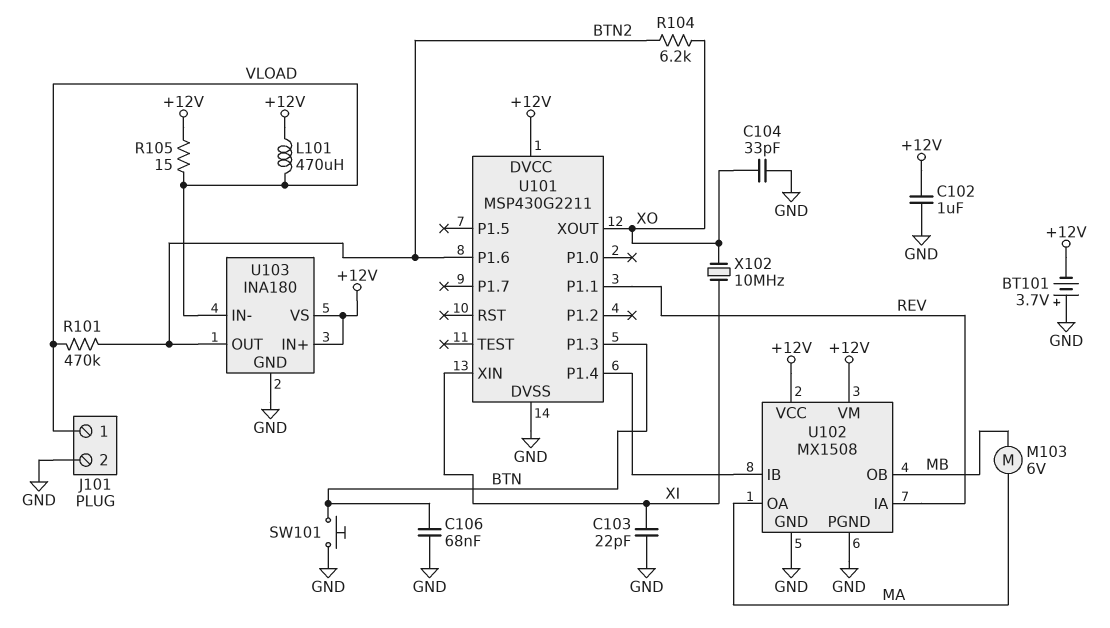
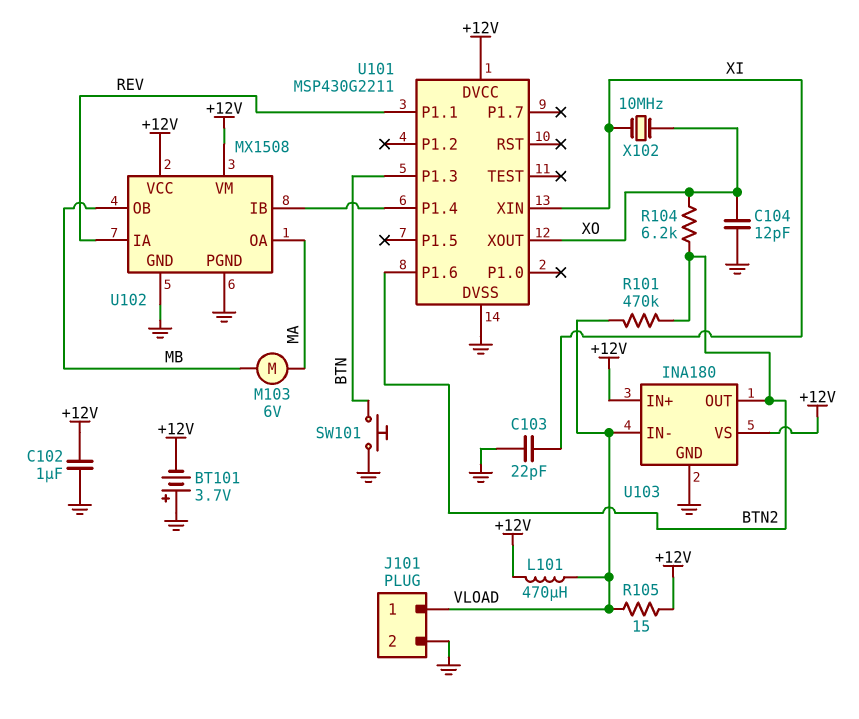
C104: 33pF (GND, XO) -> 12pF (GND, XO)
C106: 68nF (BTN, GND) -> none

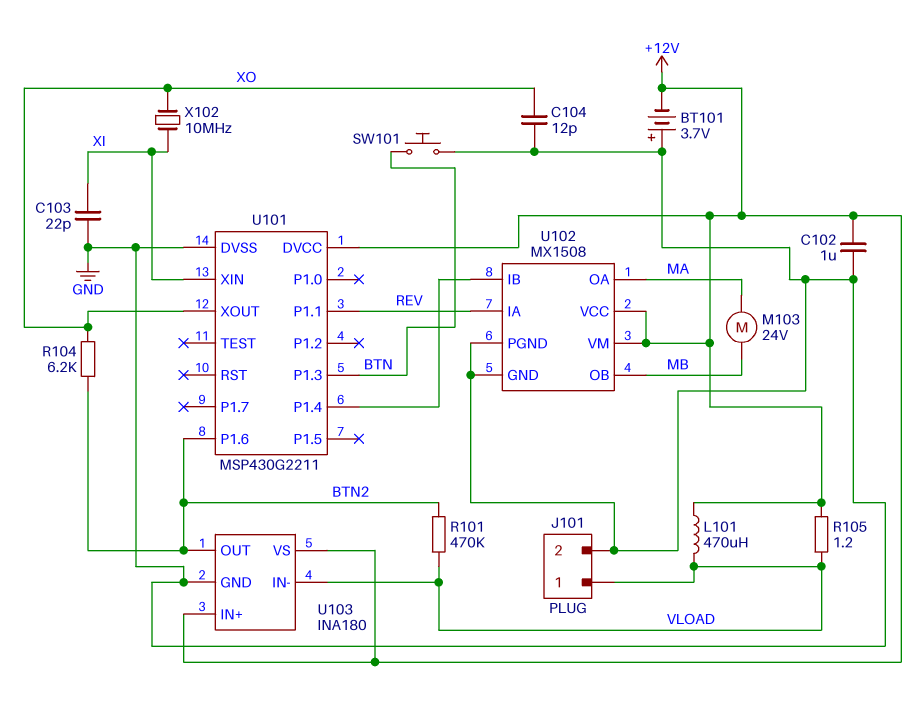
M103: motor 6V (MA, MB) -> motor 24V (MA, MB)
R105: 15 (+12V, VLOAD) -> 1.2 (+12V, VLOAD)

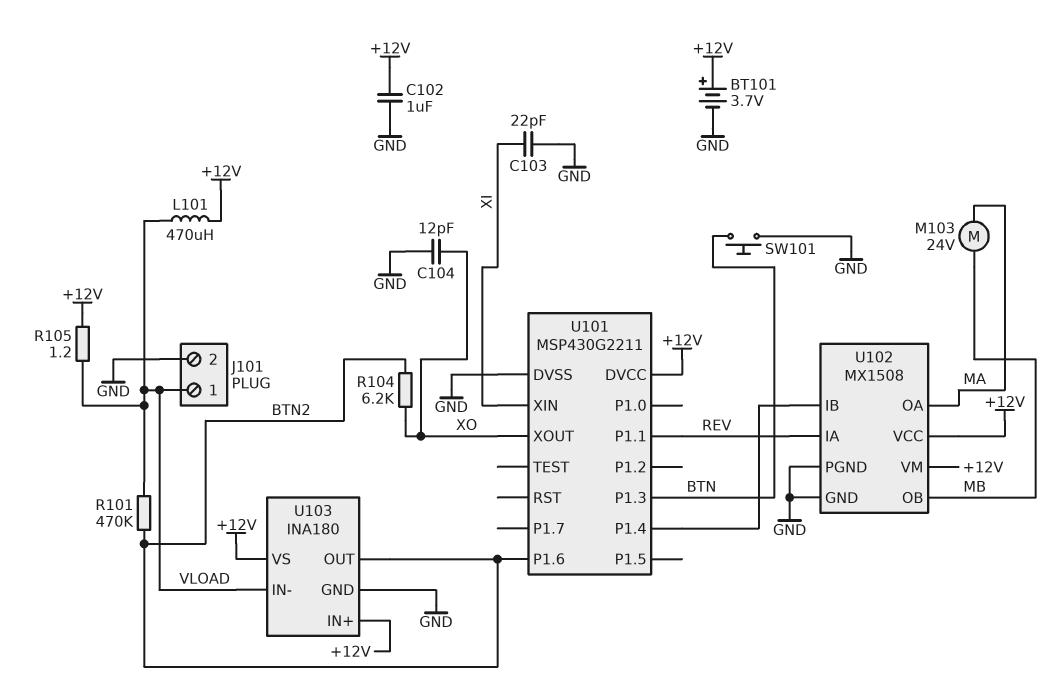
BT101: 3.7V (plus GND, minus +12V) -> 3.7V (plus +12V, minus GND)
X102: 10MHz (XI, XO) -> none

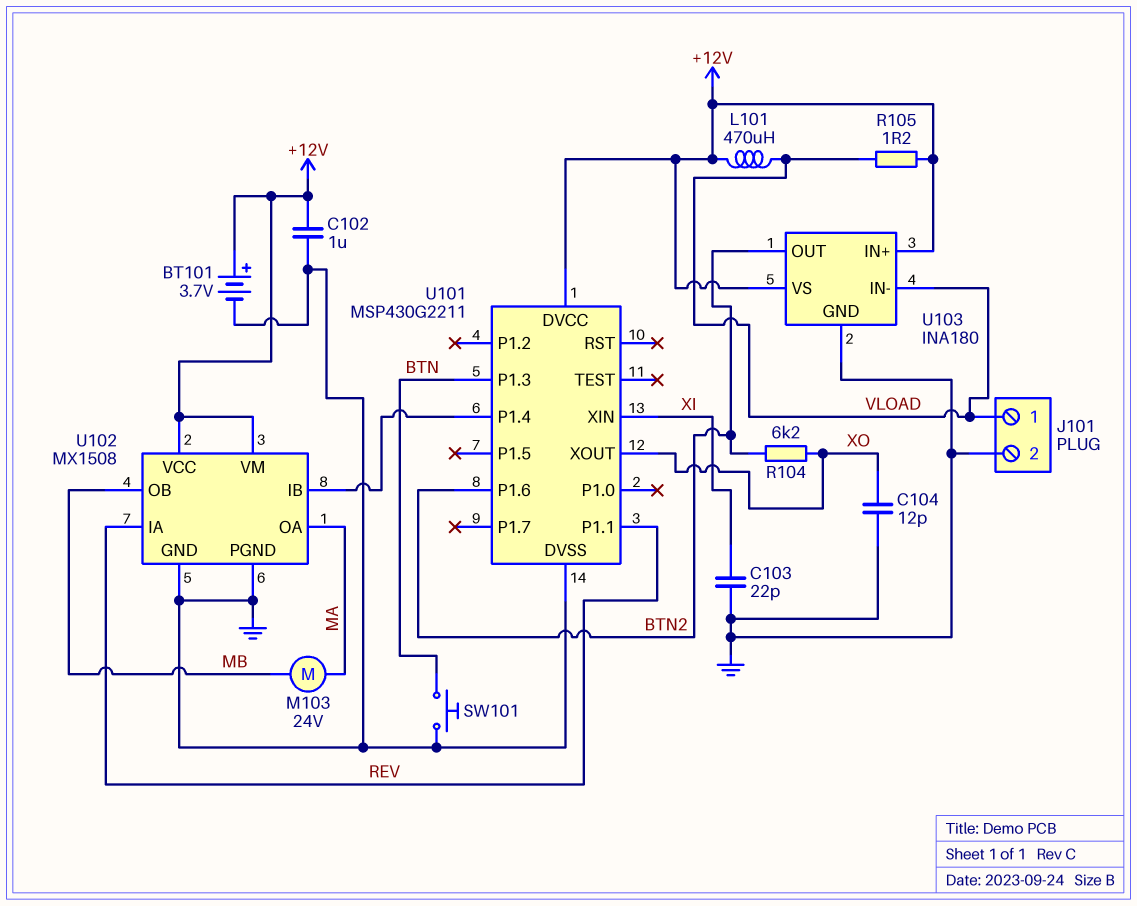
R101: 470k (BTN2, VLOAD) -> none

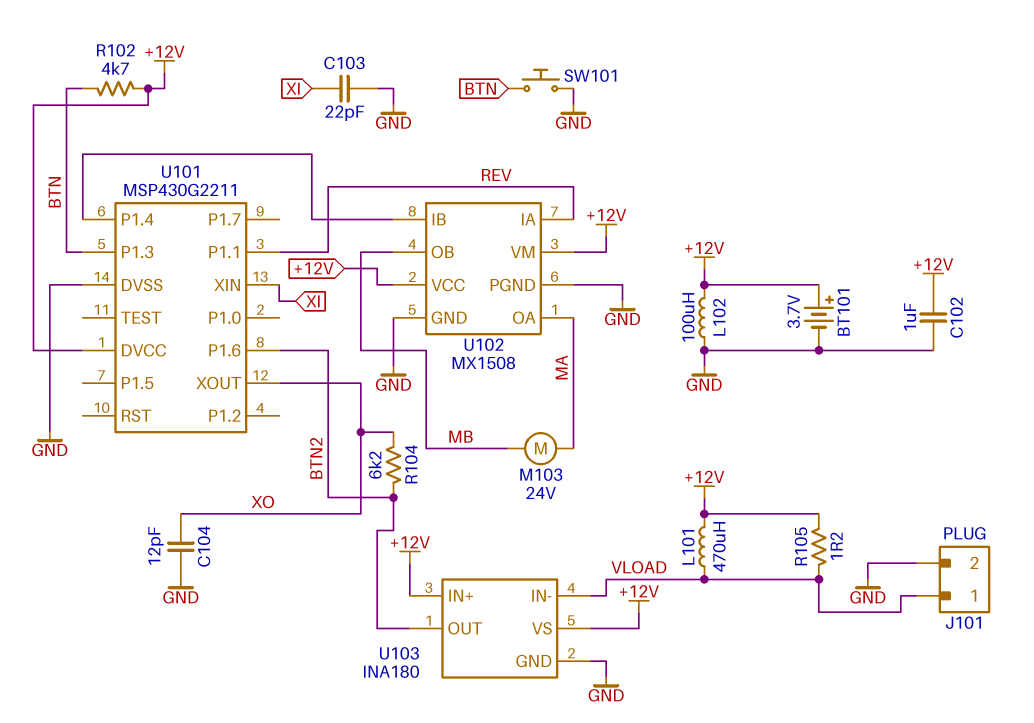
L102: none -> 100uH (+12V, GND)
R102: none -> 4.7k (+12V, BTN)

